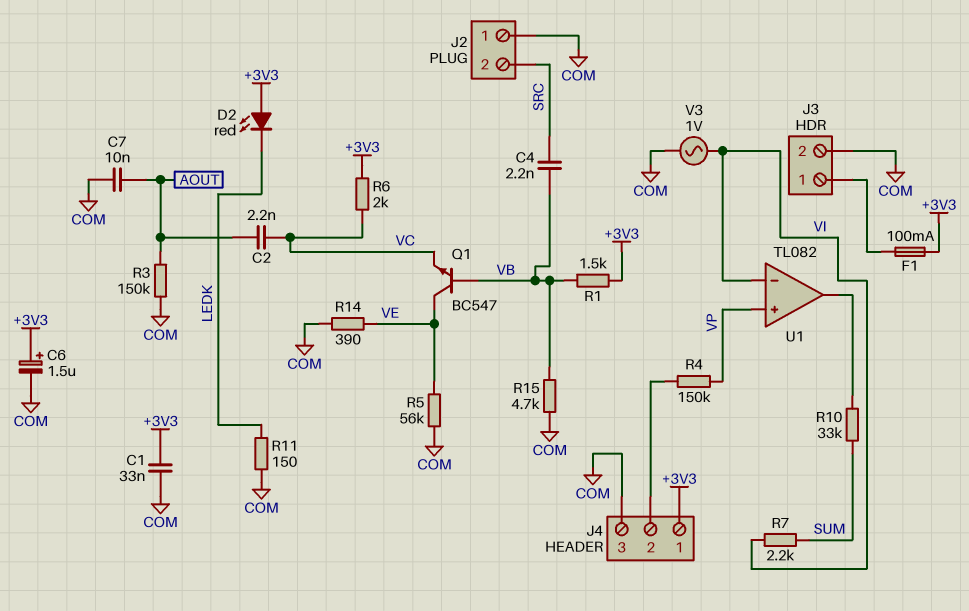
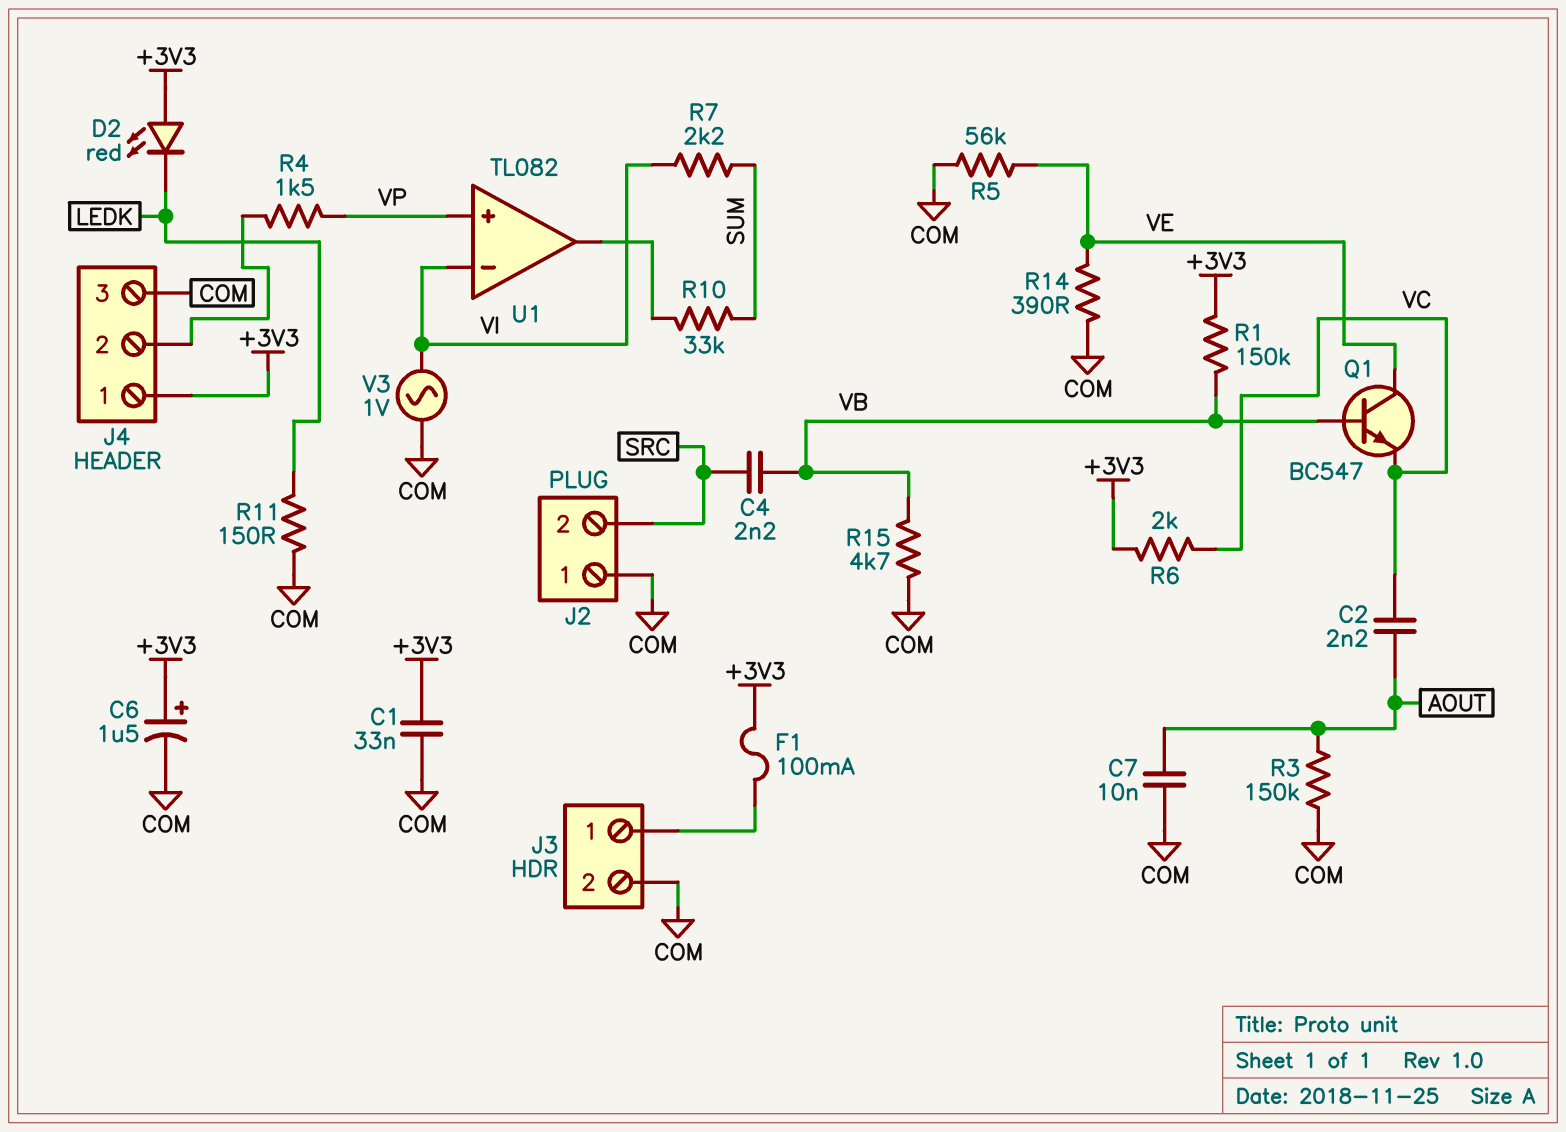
R1: 1.5k (+3V3, VB) -> 150k (+3V3, VB)
R4: 150k (J4/2, VP) -> 1.5k (J4/2, VP)

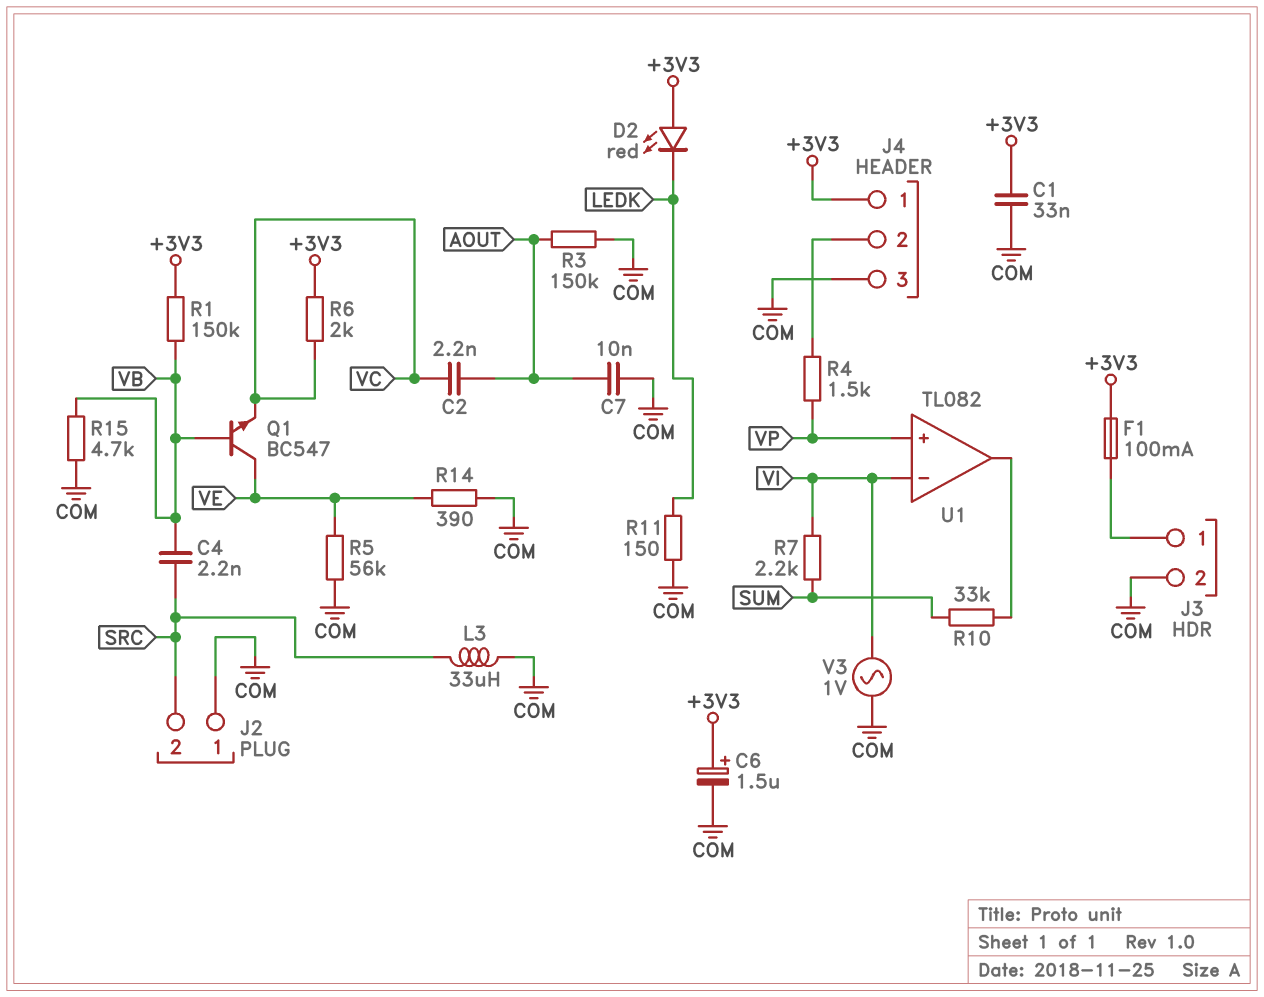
L3: none -> 33uH (COM, SRC)

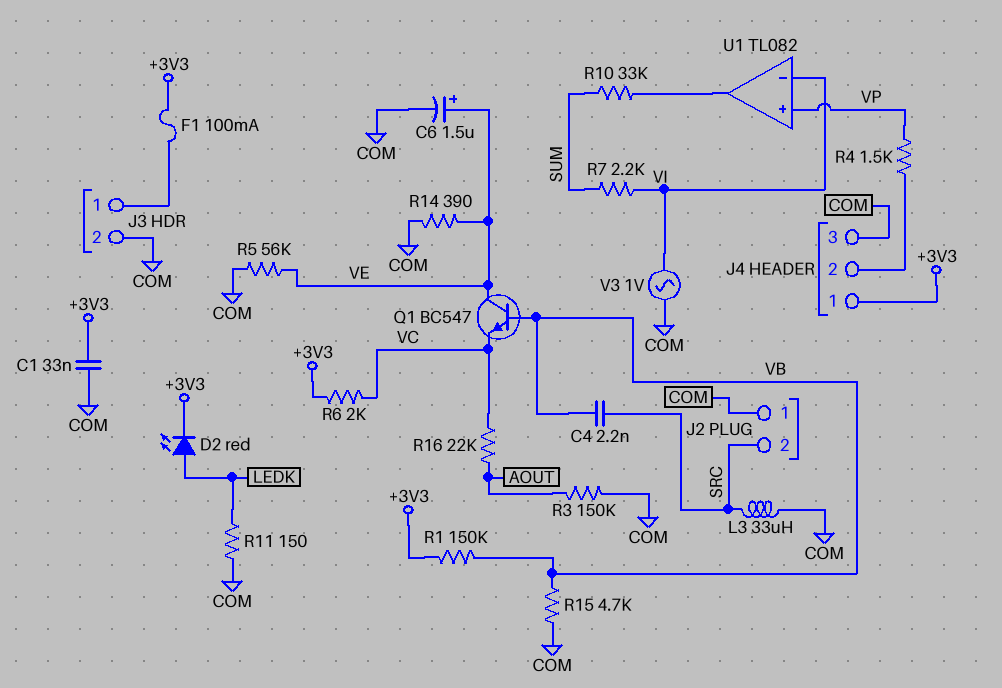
C2: 2.2nF (AOUT, VC) -> none
C6: 1.5uF (plus +3V3, minus COM) -> 1.5uF (plus VE, minus COM)
C7: 10nF (AOUT, COM) -> none
D2: LED red (A +3V3, K LEDK) -> LED red (A LEDK, K +3V3)
R16: none -> 22k (AOUT, VC)

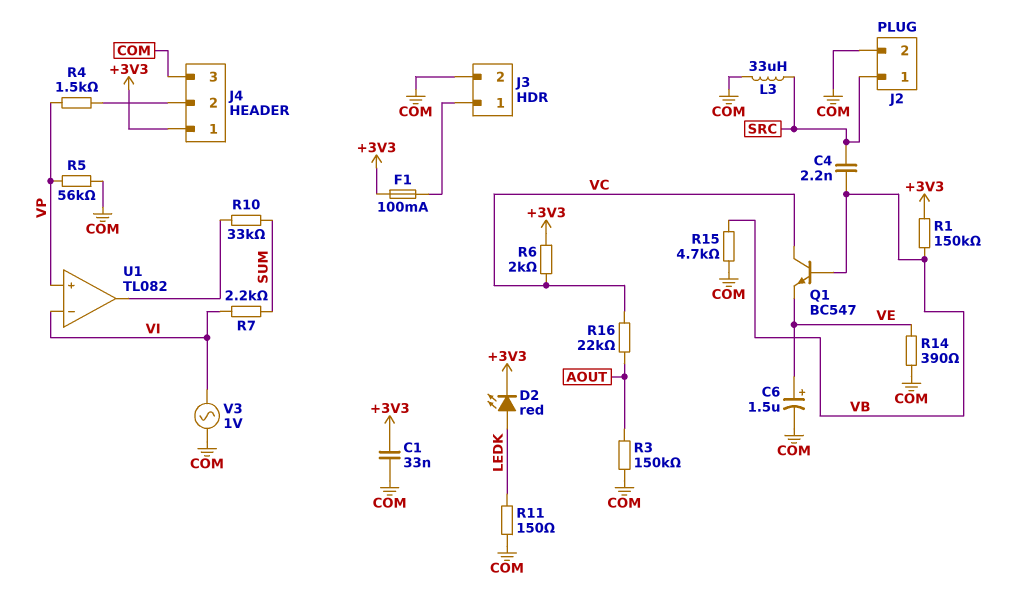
J2 pin 1: COM -> SRC
J2 pin 2: SRC -> COM
Q1: NPN BC547 (B VB, C VE, E VC) -> NPN BC547 (B VB, C VC, E VE)
R5: 56k (COM, VE) -> 56k (COM, VP)

